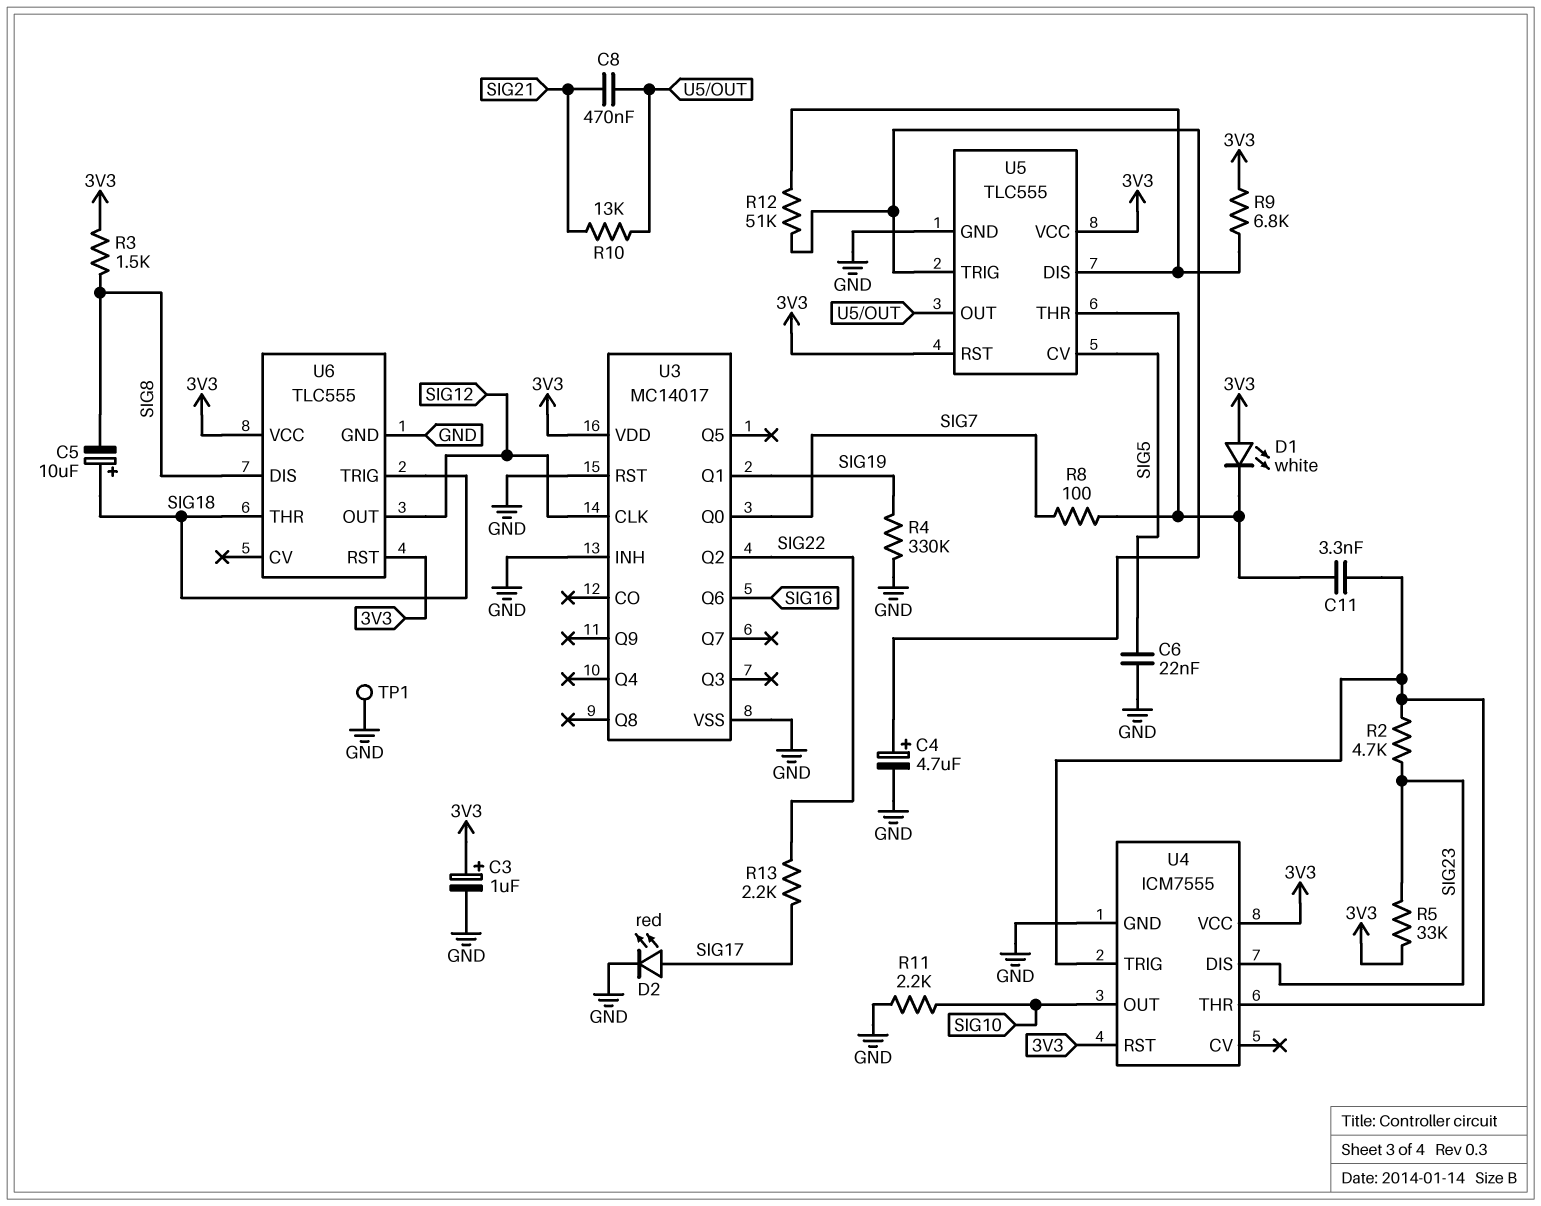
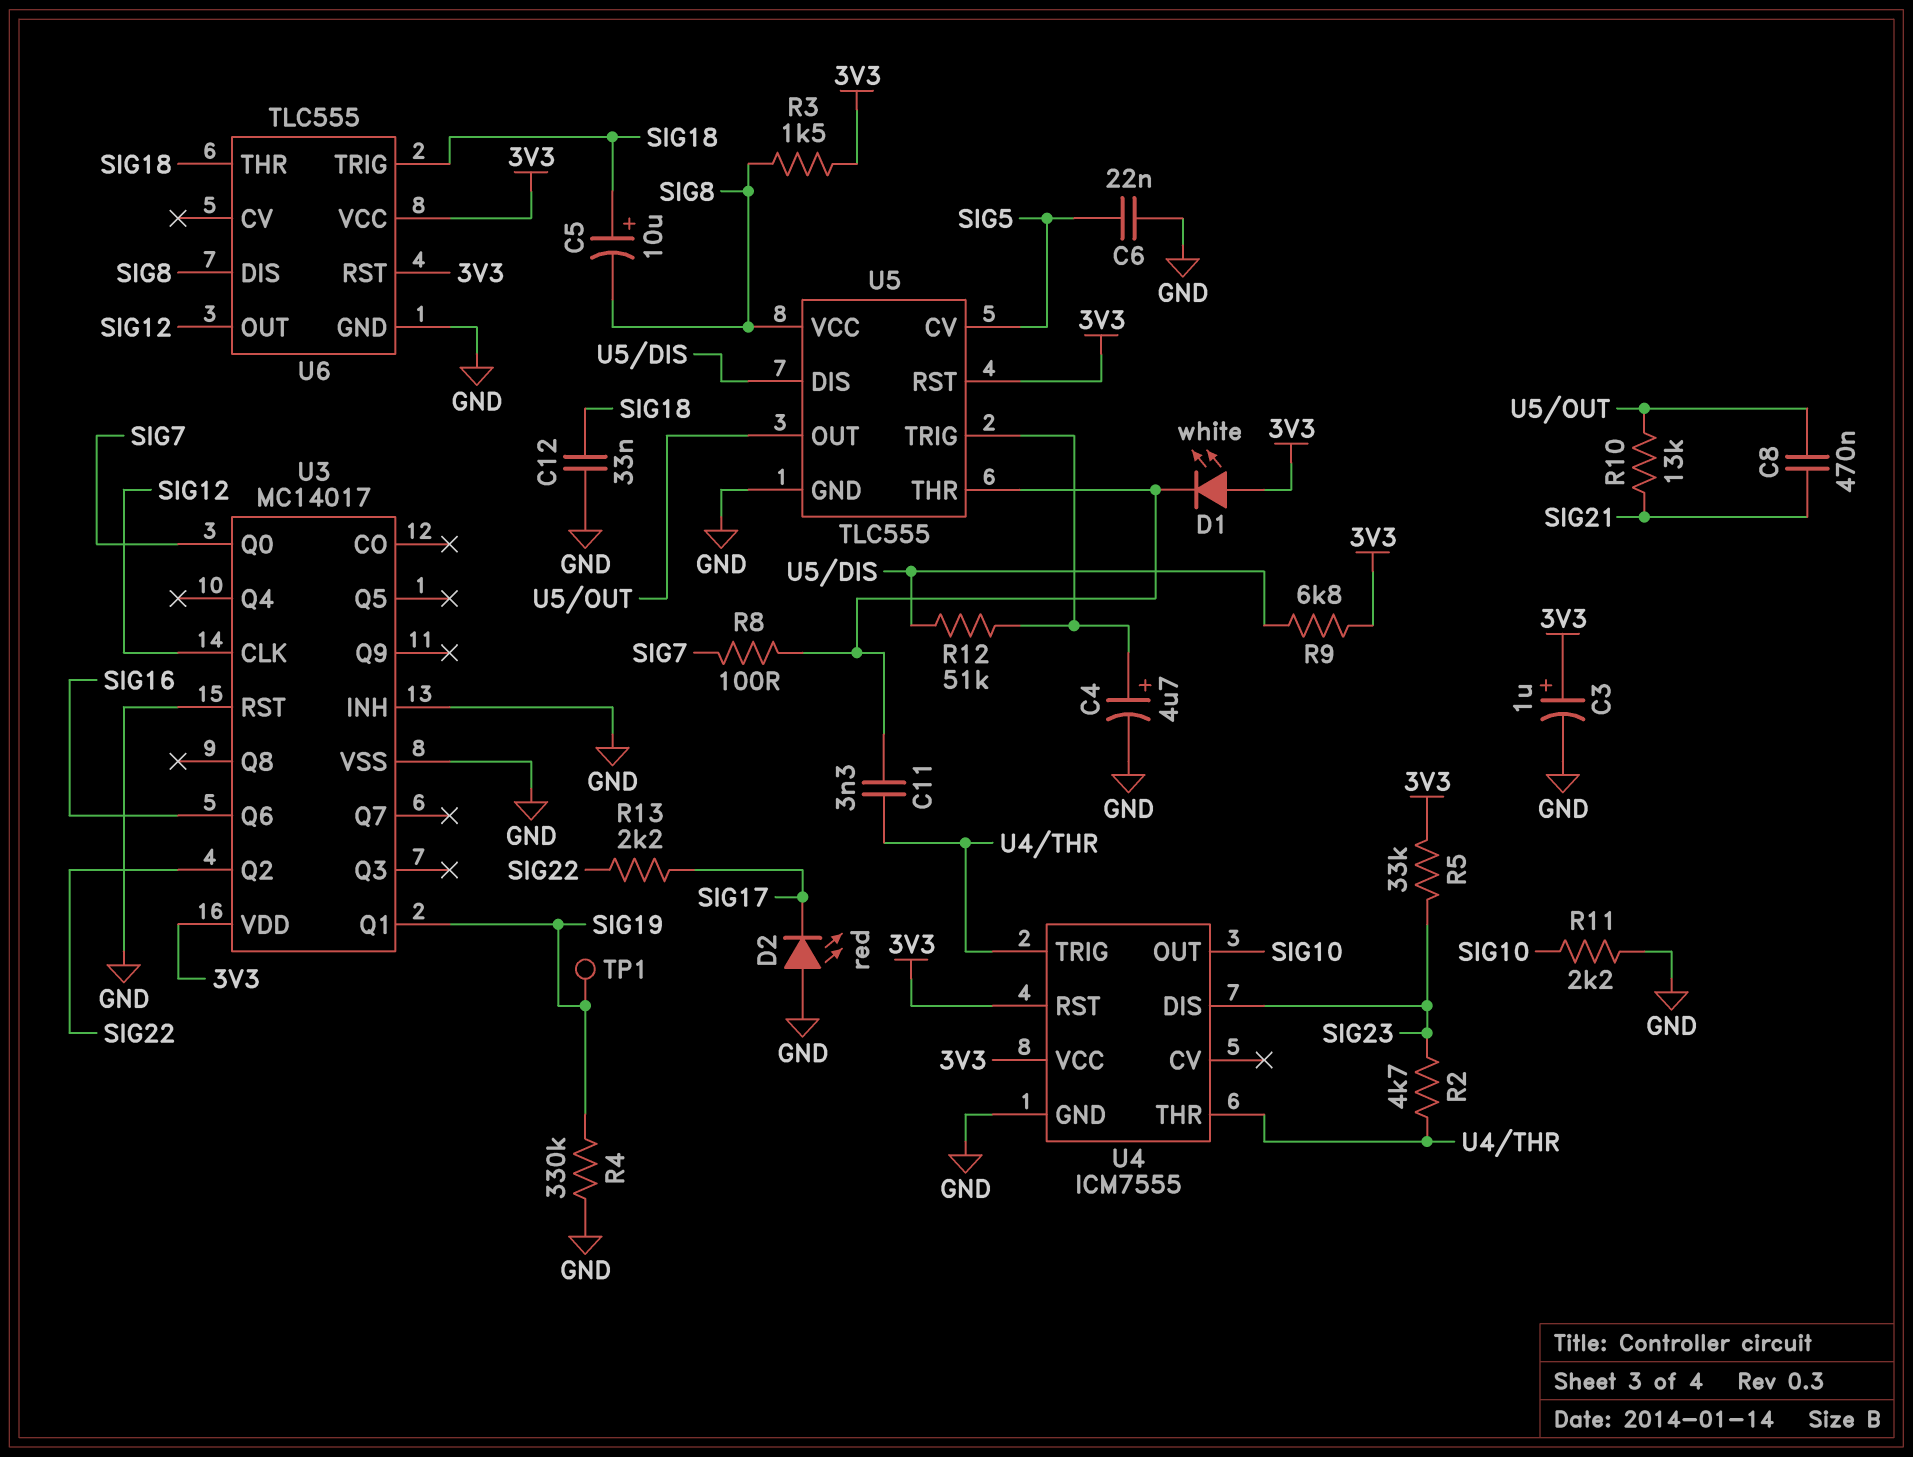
C12: none -> 33nF (GND, SIG18)
D2: LED red (A SIG17, K GND) -> LED red (A GND, K SIG17)
TP1: test point (GND) -> test point (SIG19)
U5 pin VCC: 3V3 -> SIG8

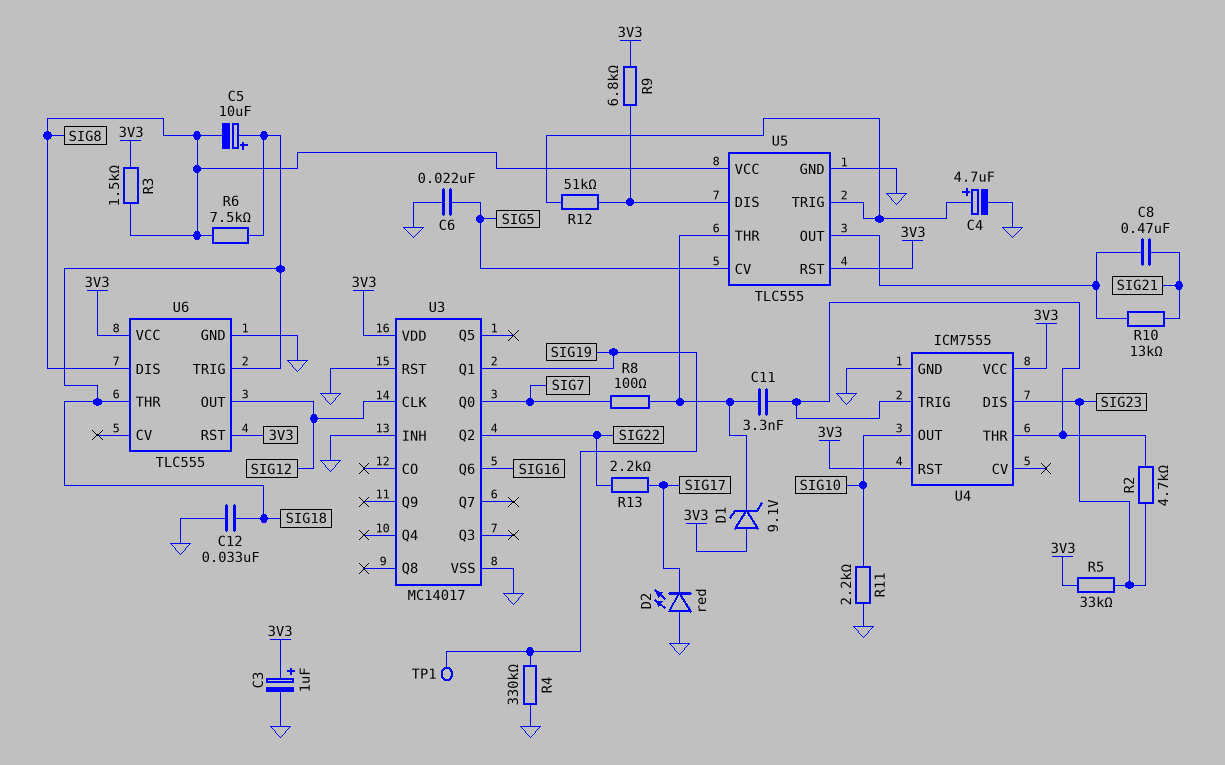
D1: LED white (A 3V3, K U5/THR) -> zener 9.1V (A 3V3, K U5/THR)
R6: none -> 7.5k (SIG8, SIG18)

